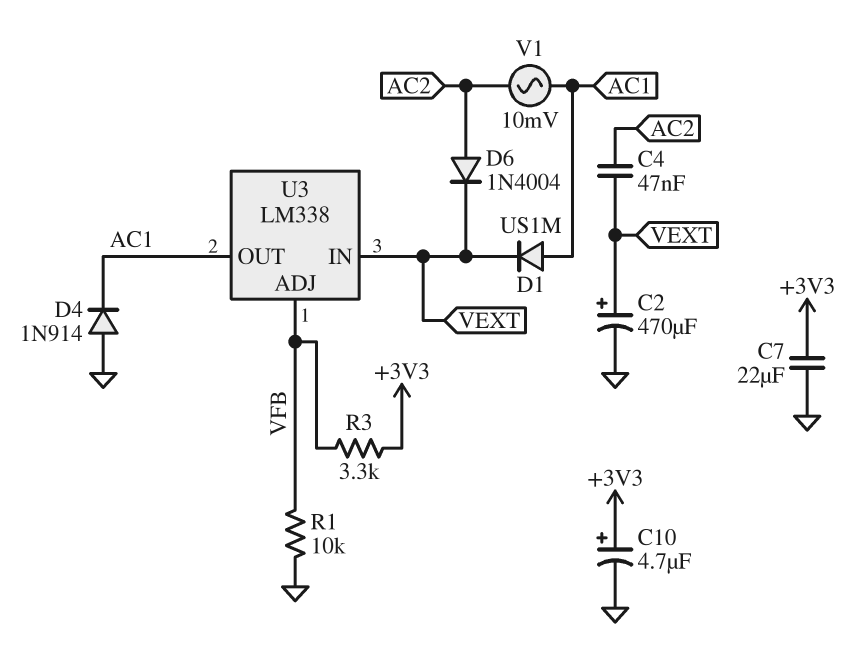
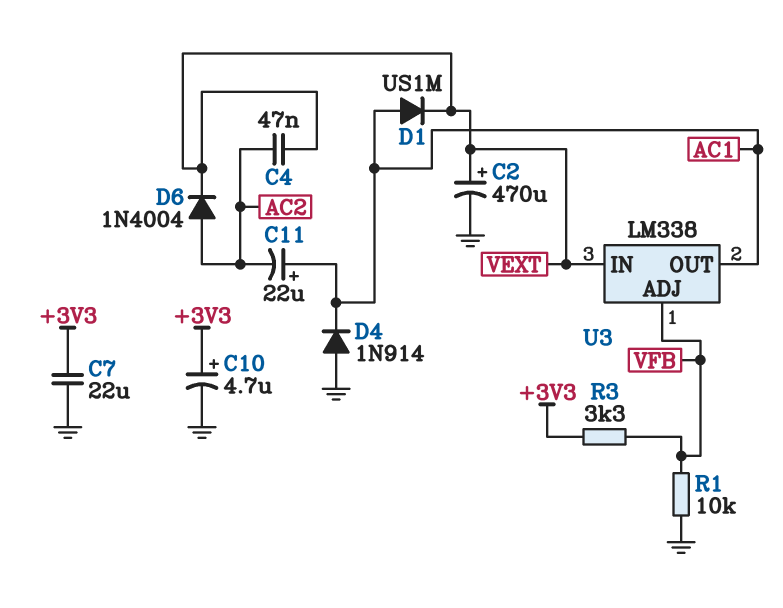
C11: none -> 22uF (plus AC1, minus AC2)
V1: AC 10mV (AC1, AC2) -> none

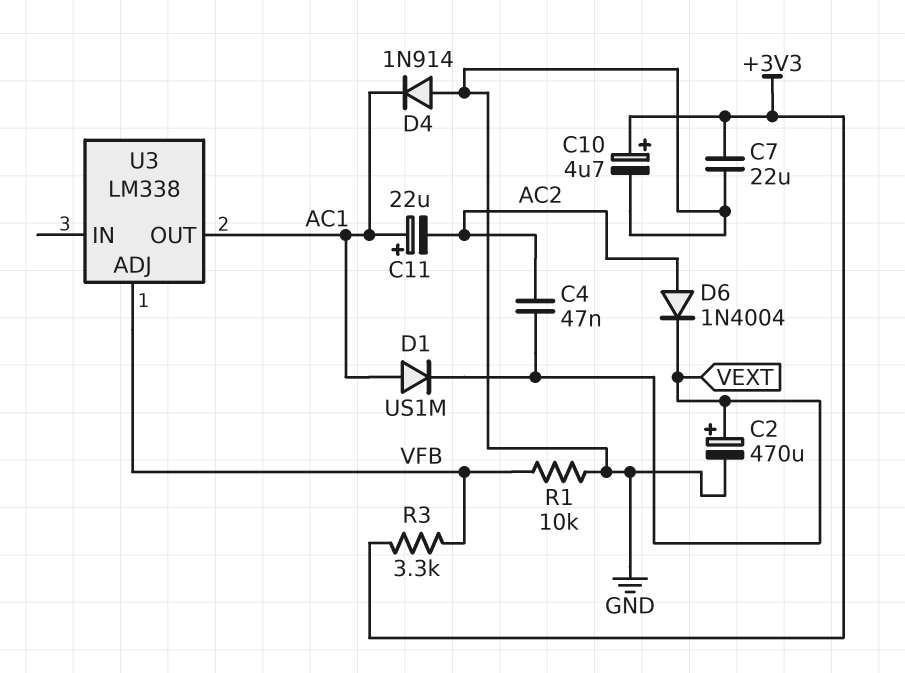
U3 pin IN: VEXT -> none

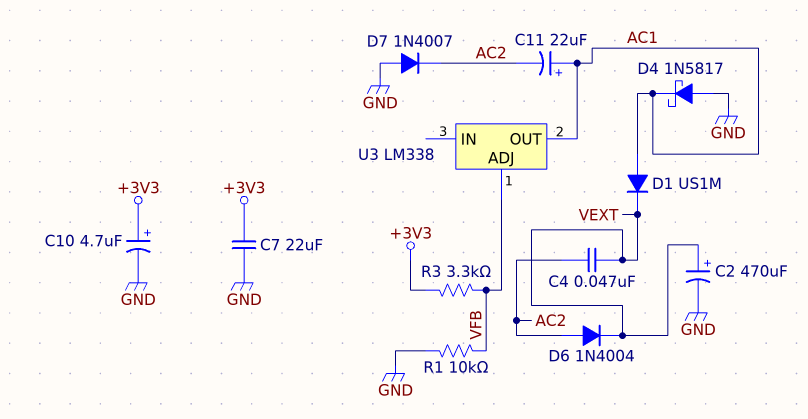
D4: diode 1N914 (A GND, K AC1) -> schottky 1N5817 (A GND, K AC1)
D7: none -> diode 1N4007 (A GND, K AC2)

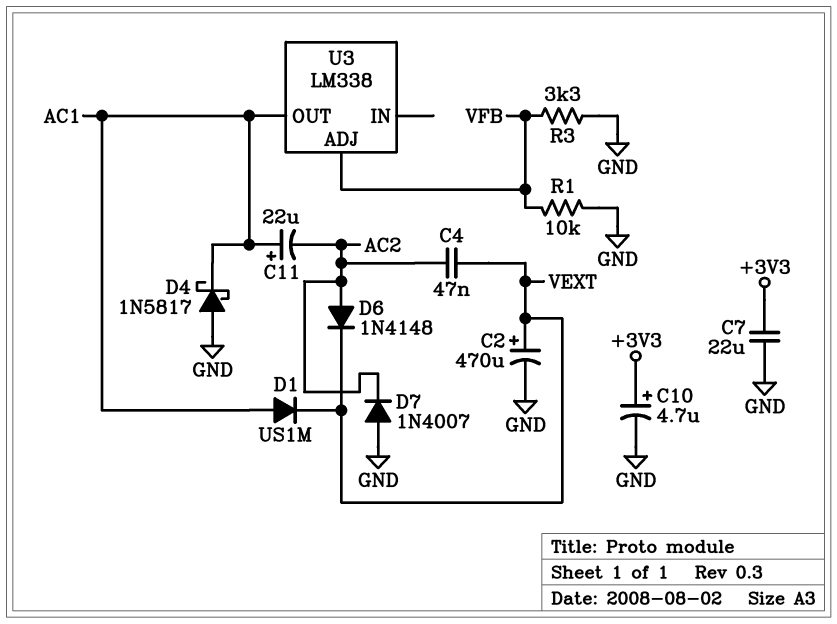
D6: diode 1N4004 (A AC2, K VEXT) -> diode 1N4148 (A AC2, K VEXT)
R3: 3.3k (+3V3, VFB) -> 3.3k (GND, VFB)

